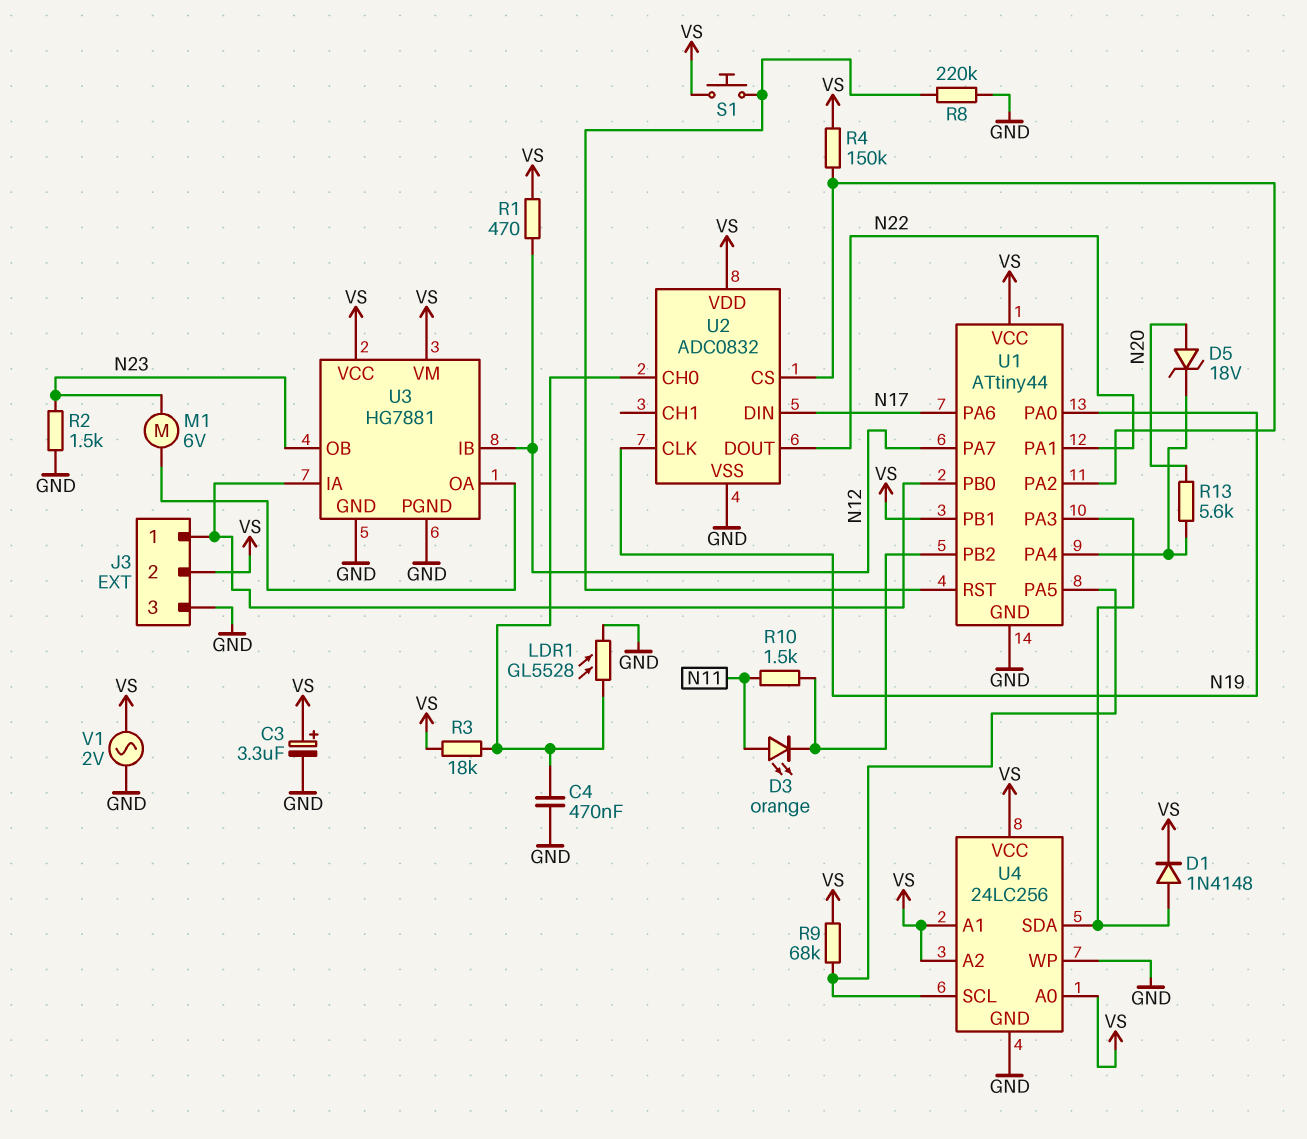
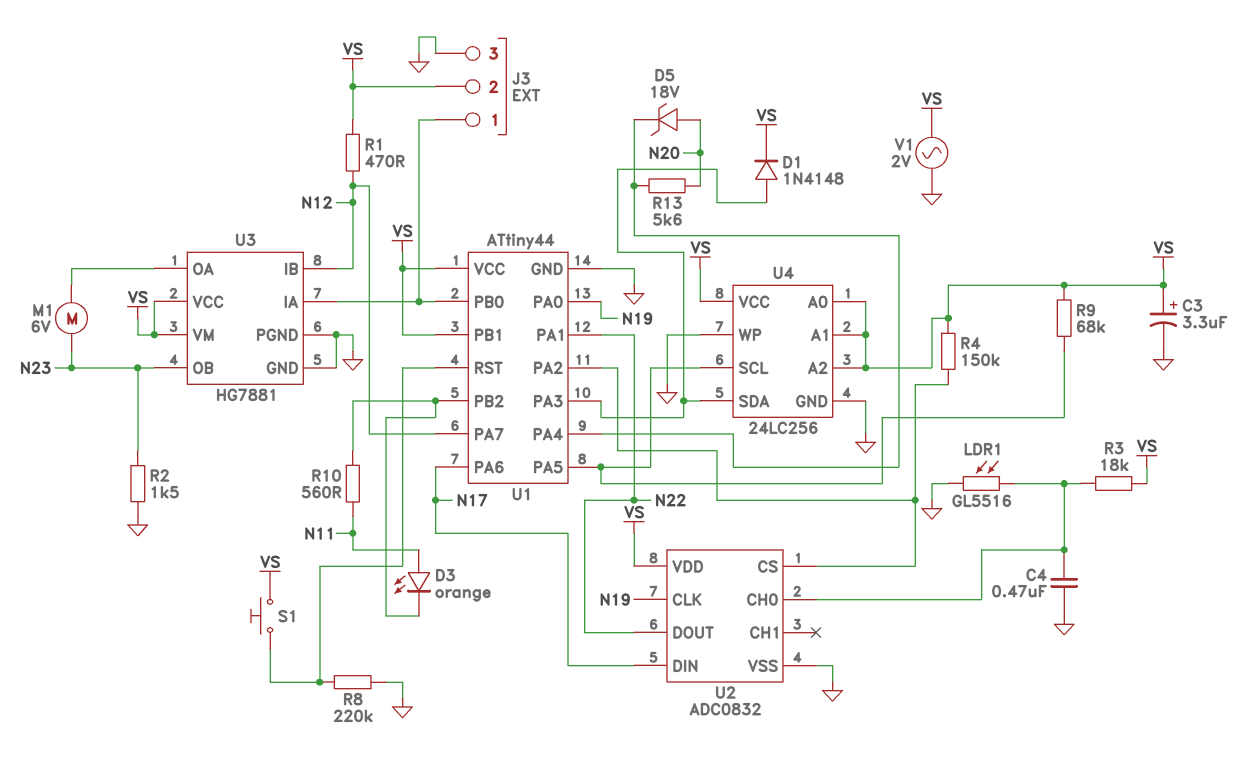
LDR1: GL5528 (GND, U2/CH0) -> GL5516 (GND, U2/CH0)
R10: 1.5k (N11, U1/PB2) -> 560 (N11, U1/PB2)

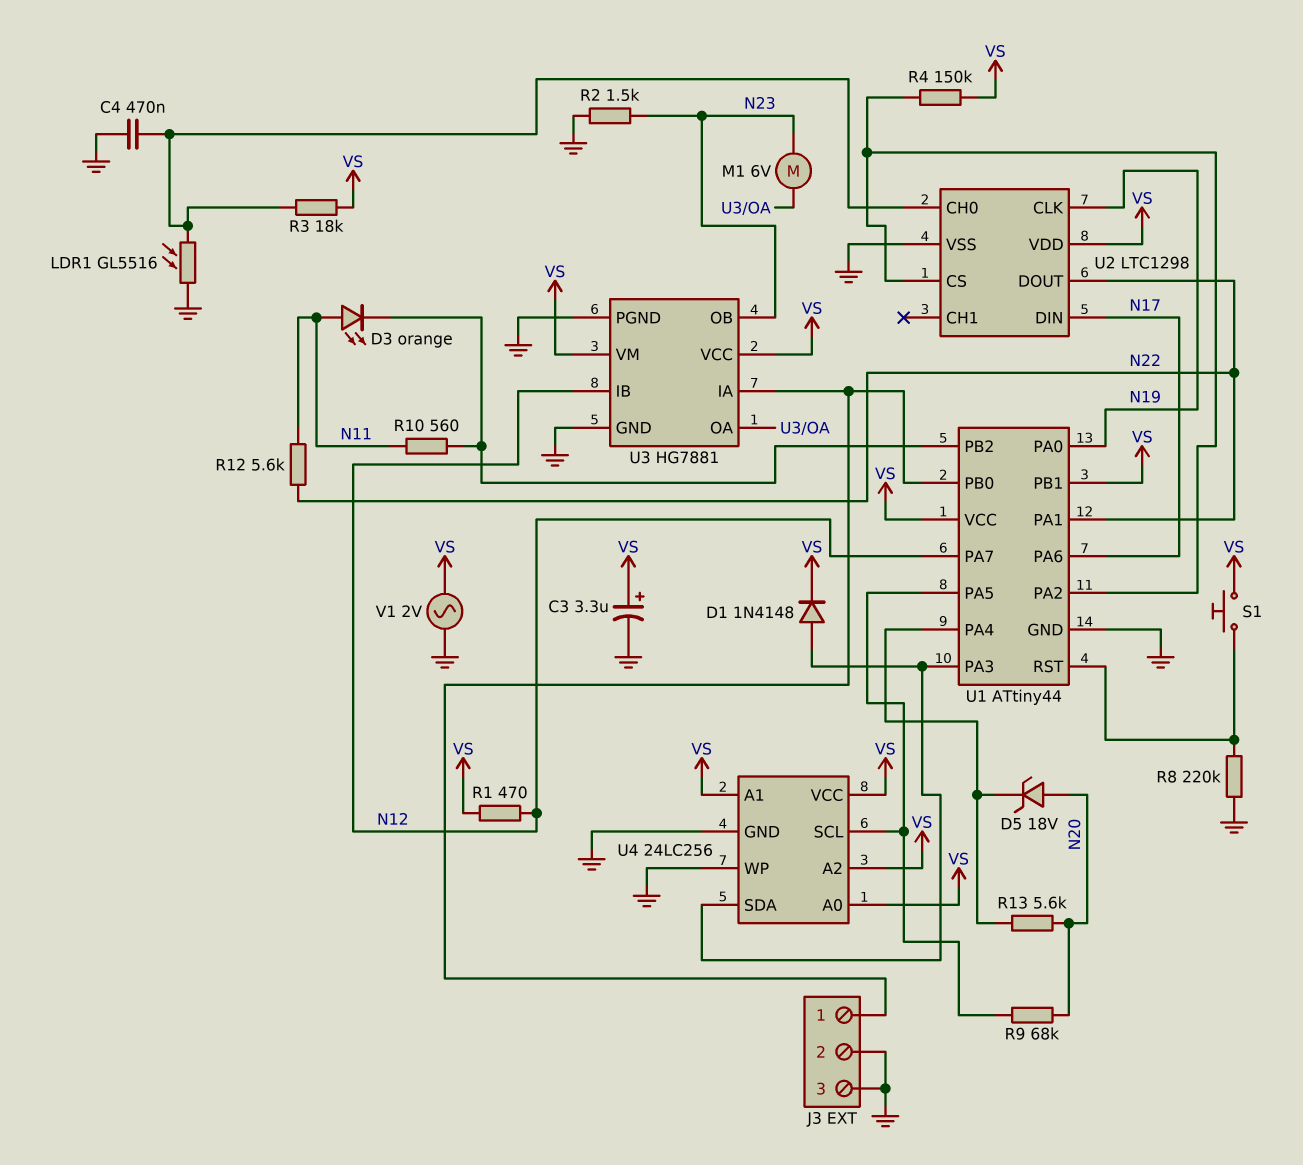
J3 pin 2: VS -> GND
R9: 68k (U1/PA5, VS) -> 68k (N20, U1/PA5)
R12: none -> 5.6k (N11, N22)
U2: ADC0832 -> LTC1298

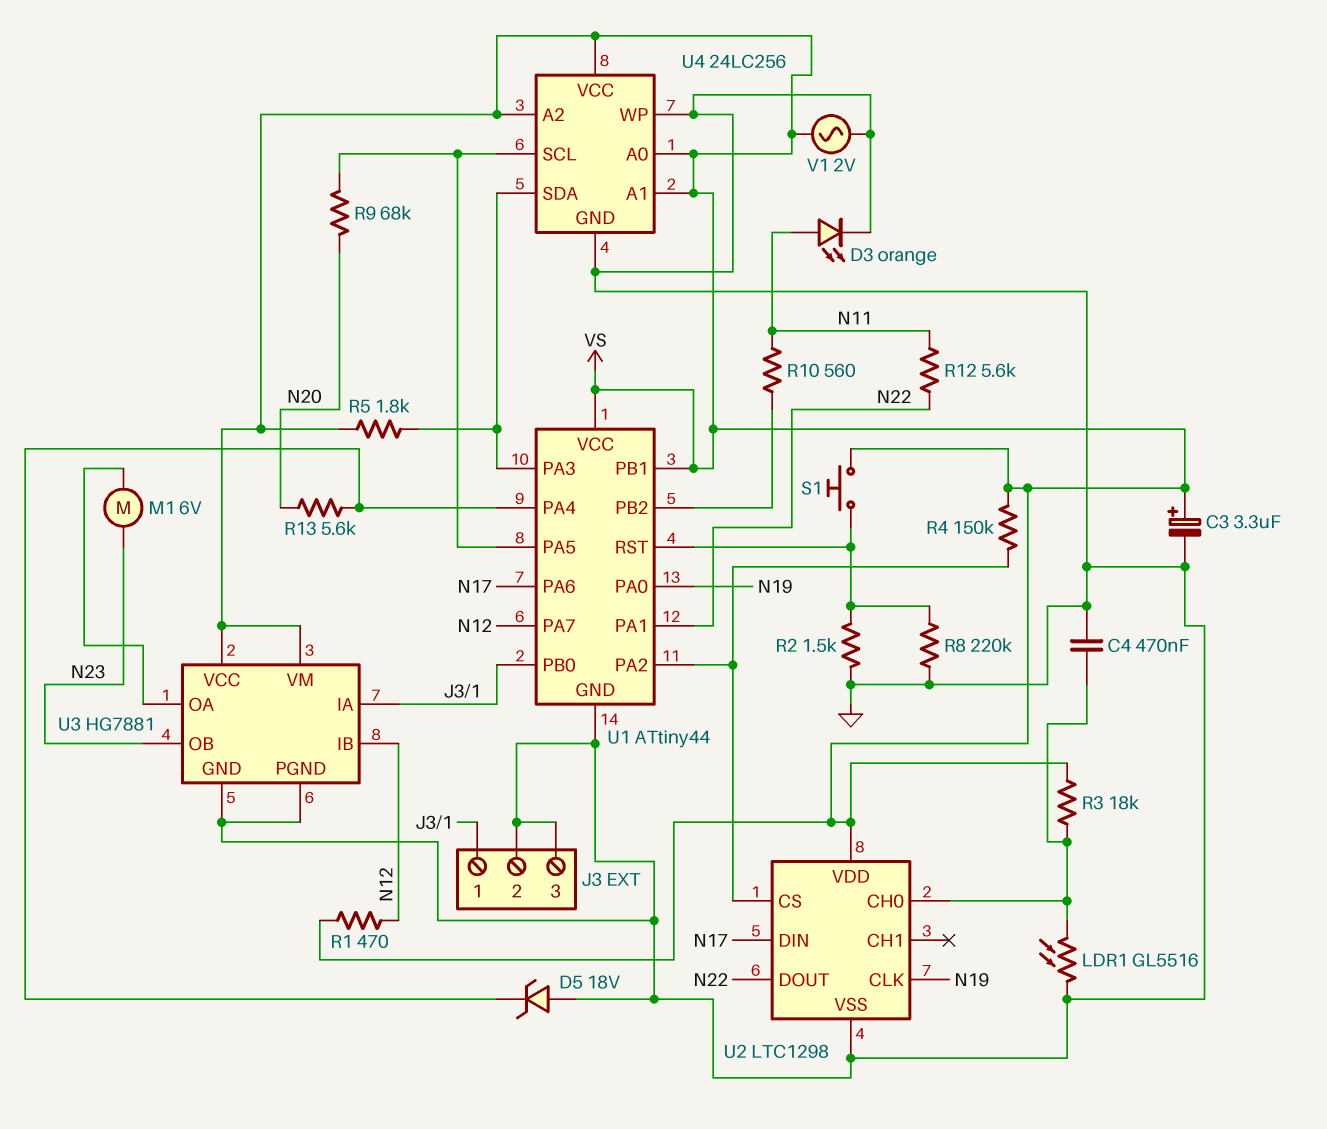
D1: diode 1N4148 (A U1/PA3, K VS) -> none
D3: LED orange (A N11, K U1/PB2) -> LED orange (A N11, K GND)
D5: zener 18V (A N20, K U1/PA4) -> zener 18V (A GND, K U1/PA4)
R2: 1.5k (GND, N23) -> 1.5k (GND, U1/RST)
R5: none -> 1.8k (U1/PA3, VS)

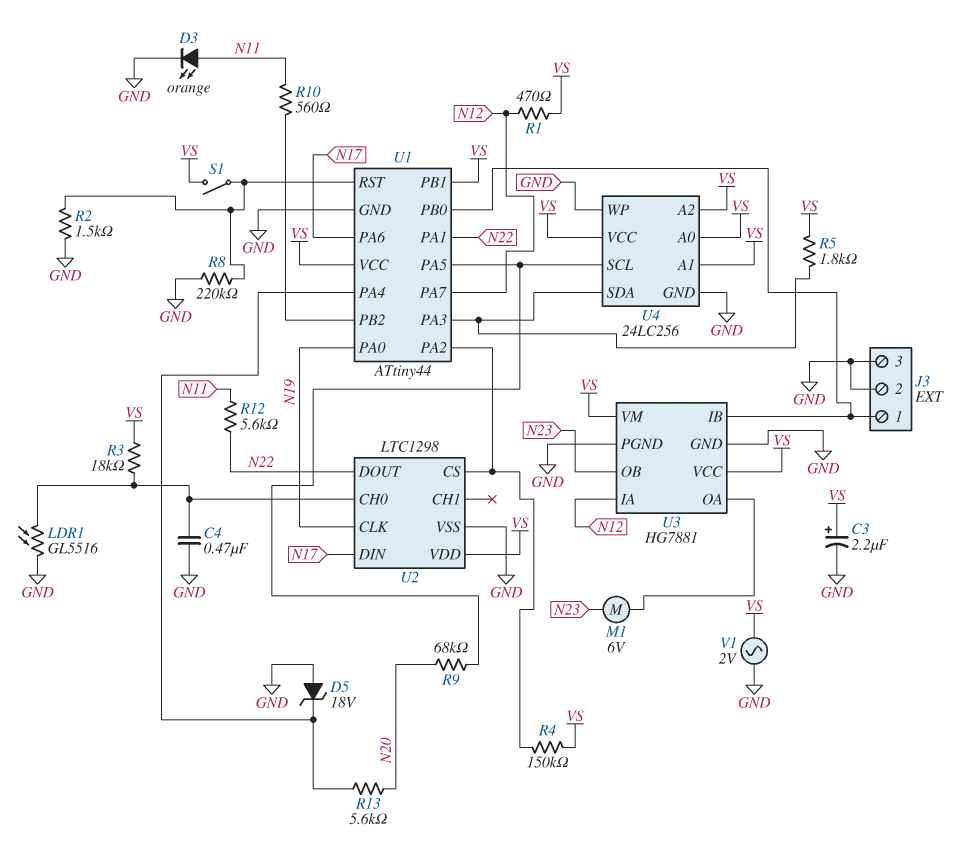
C3: 3.3uF (plus VS, minus GND) -> 2.2uF (plus VS, minus GND)
S1: button (U1/RST, VS) -> switch (U1/RST, VS)
U3 pin IA: J3/1 -> N12
U3 pin IB: N12 -> J3/1

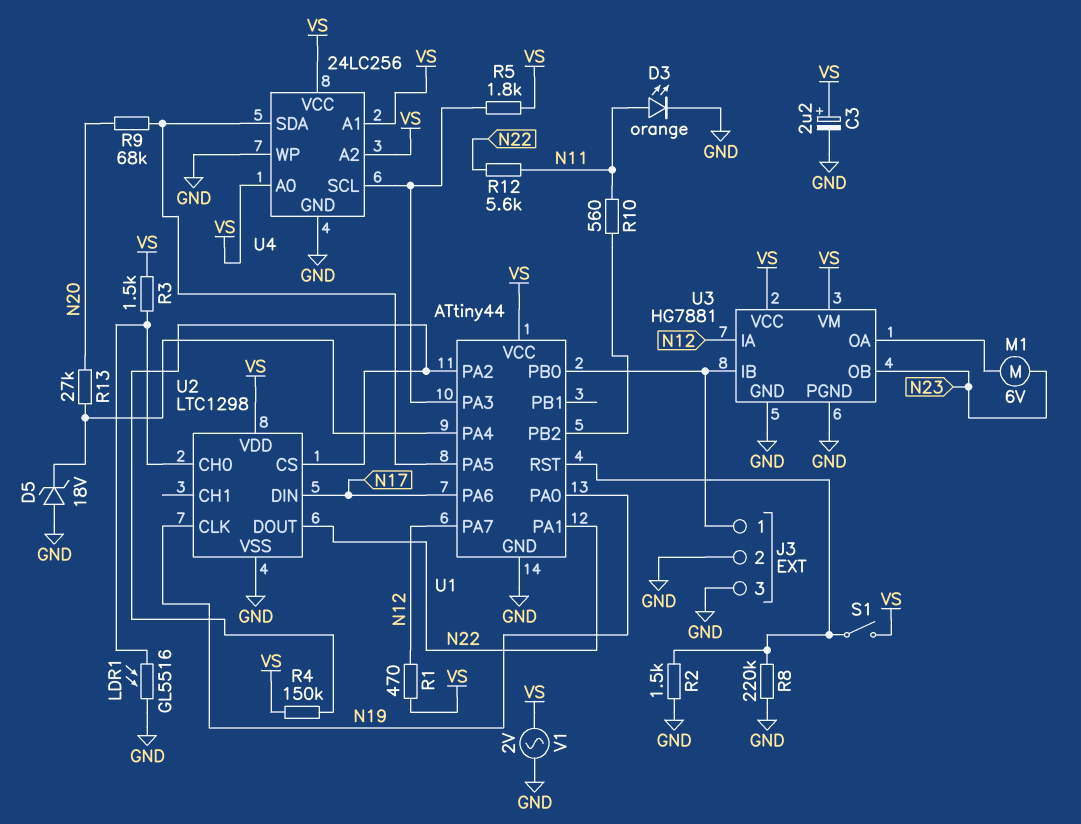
C4: 470nF (GND, U2/CH0) -> none
R3: 18k (U2/CH0, VS) -> 1.5k (U2/CH0, VS)
R13: 5.6k (N20, U1/PA4) -> 27k (N20, U1/PA4)
U1 pin PB1: VS -> none
U4 pin SCL: U1/PA5 -> U1/PA3
U4 pin SDA: U1/PA3 -> U1/PA5

